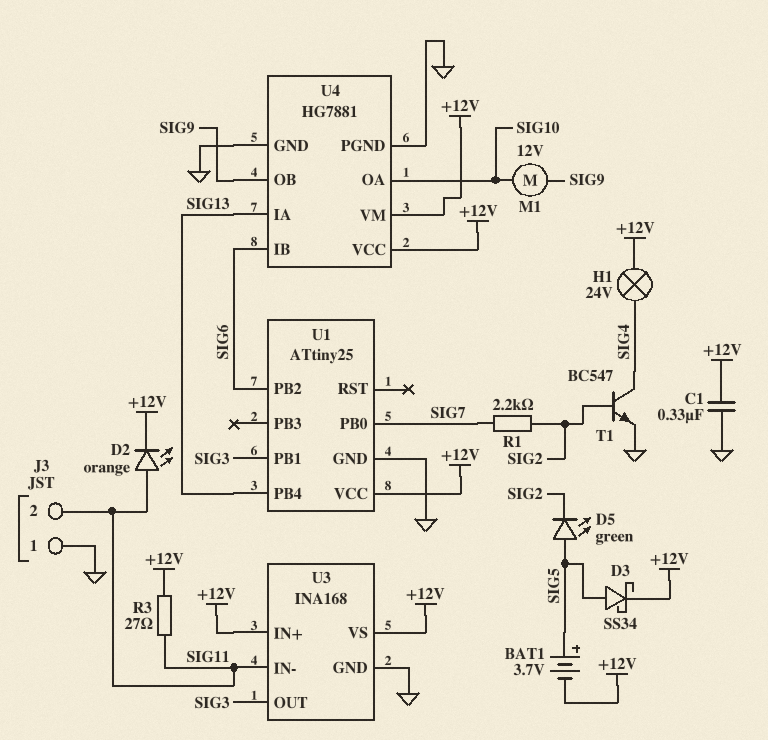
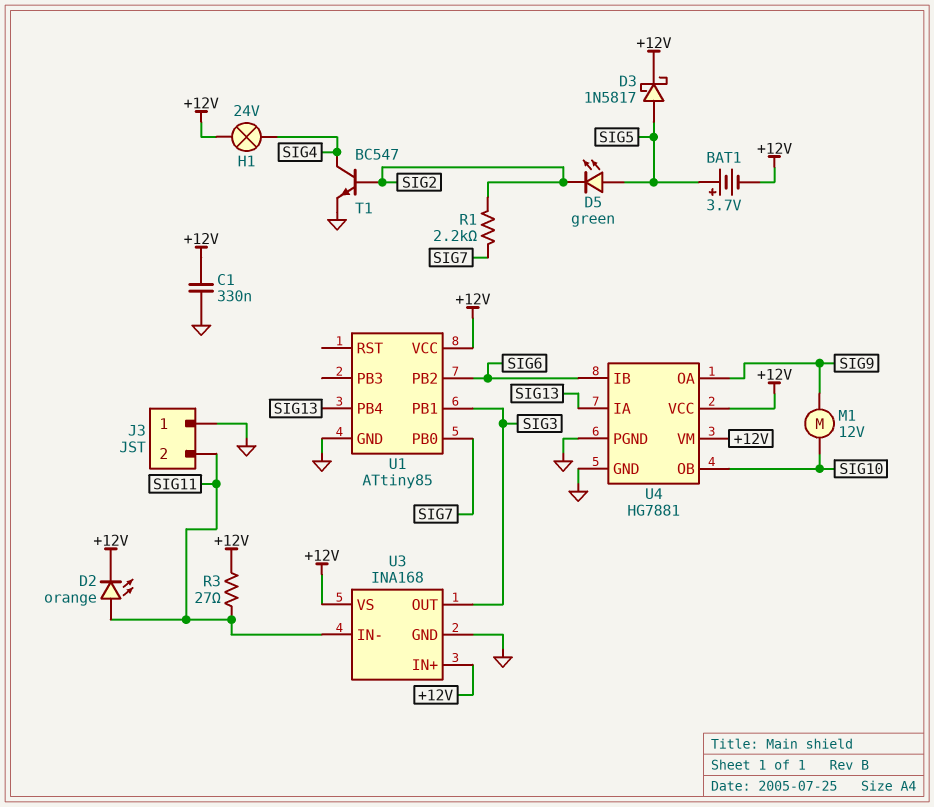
D3: schottky SS34 (A SIG5, K +12V) -> schottky 1N5817 (A SIG5, K +12V)
U1: ATtiny25 -> ATtiny85
U4 pin OA: SIG10 -> SIG9
U4 pin OB: SIG9 -> SIG10

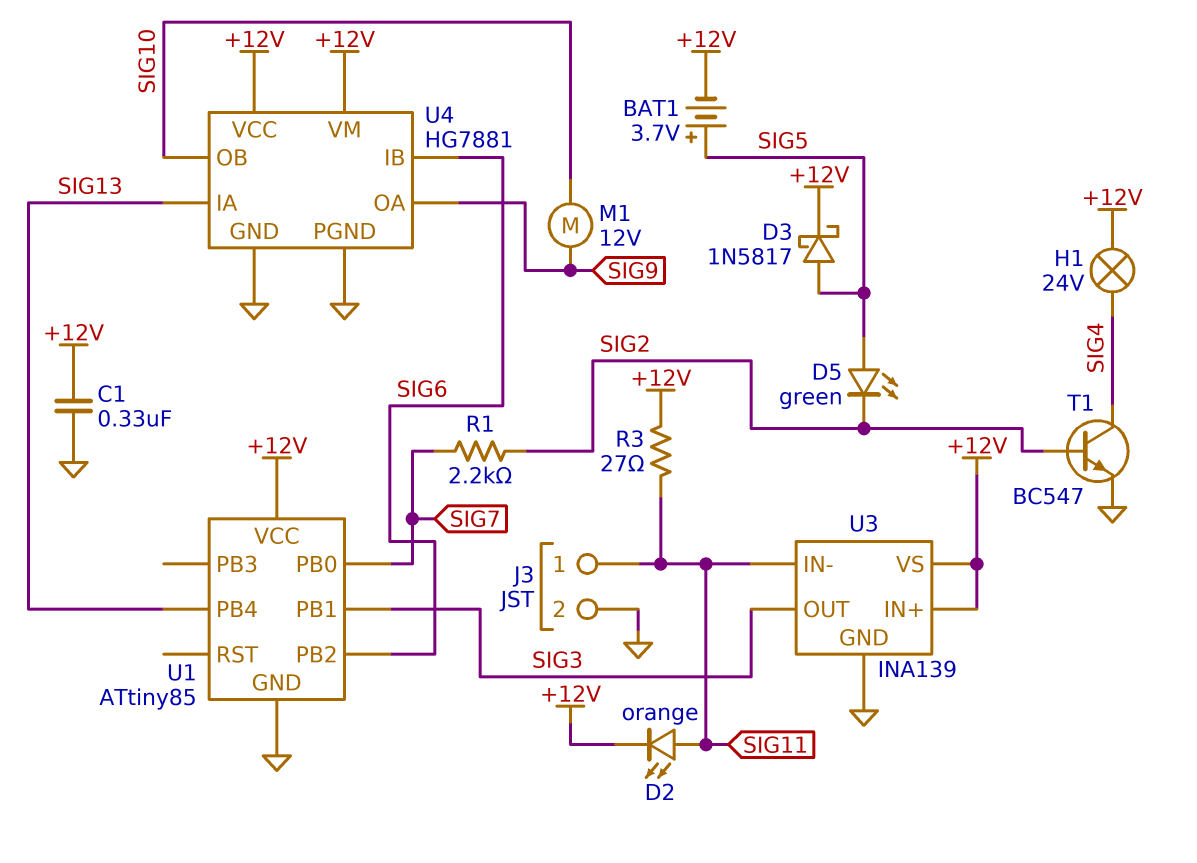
J3 pin 1: GND -> SIG11
J3 pin 2: SIG11 -> GND
U3: INA168 -> INA139

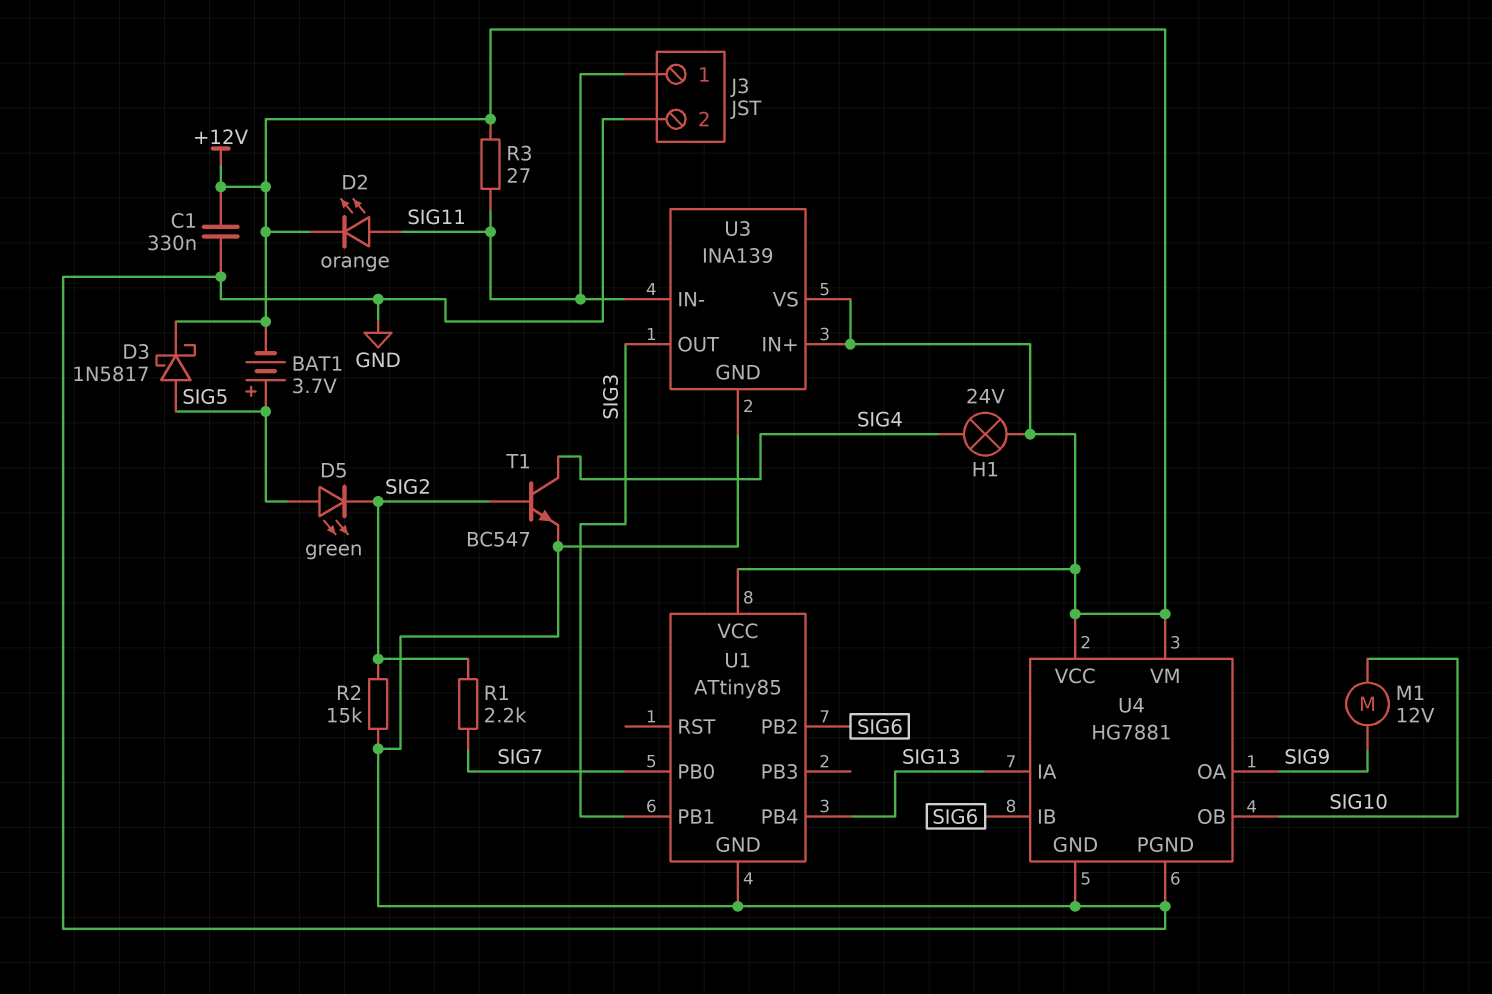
R2: none -> 15k (GND, SIG2)

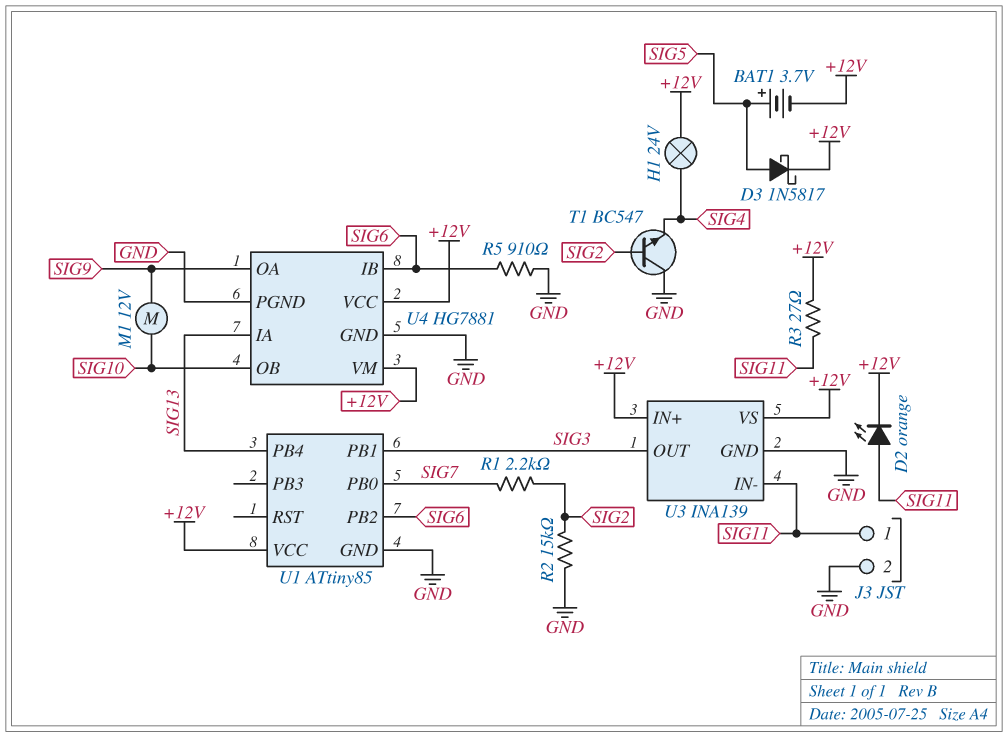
C1: 330nF (+12V, GND) -> none
D5: LED green (A SIG5, K SIG2) -> none
R5: none -> 910 (GND, SIG6)
T1: NPN BC547 (B SIG2, C SIG4, E GND) -> NPN BC547 (B SIG2, C GND, E SIG4)

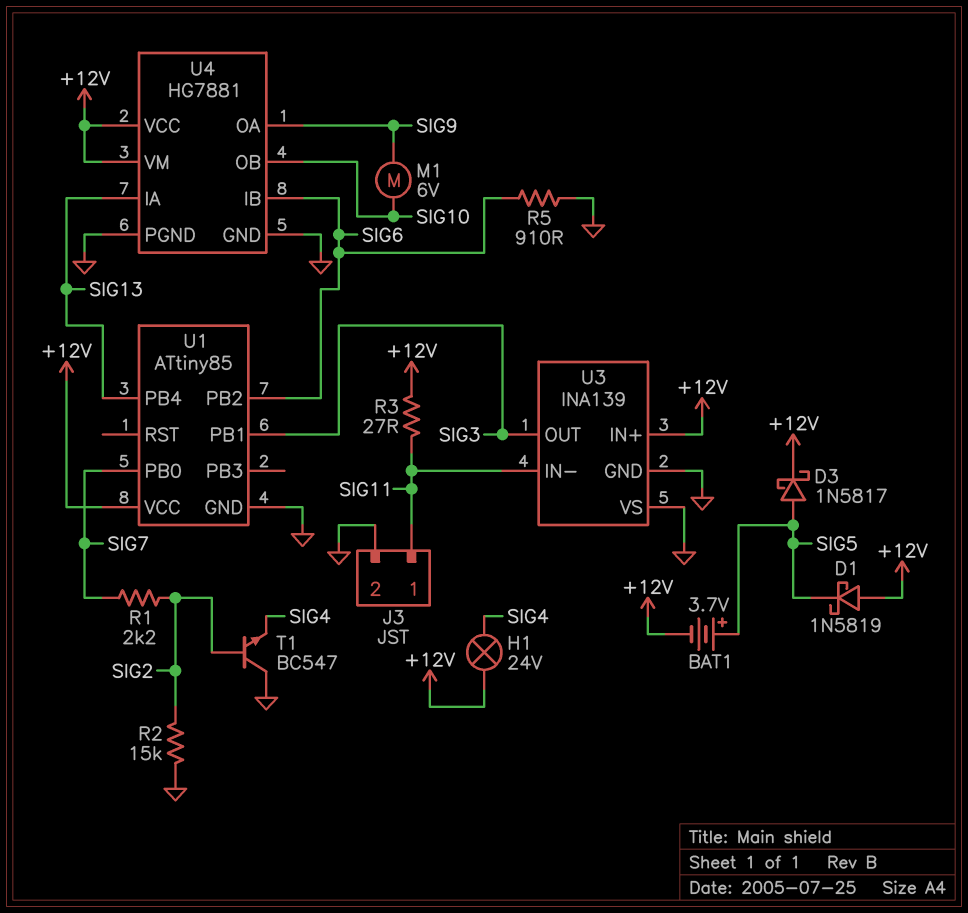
D1: none -> schottky 1N5819 (A +12V, K SIG5)
D2: LED orange (A SIG11, K +12V) -> none
M1: motor 12V (SIG9, SIG10) -> motor 6V (SIG9, SIG10)
U3 pin VS: +12V -> GND

